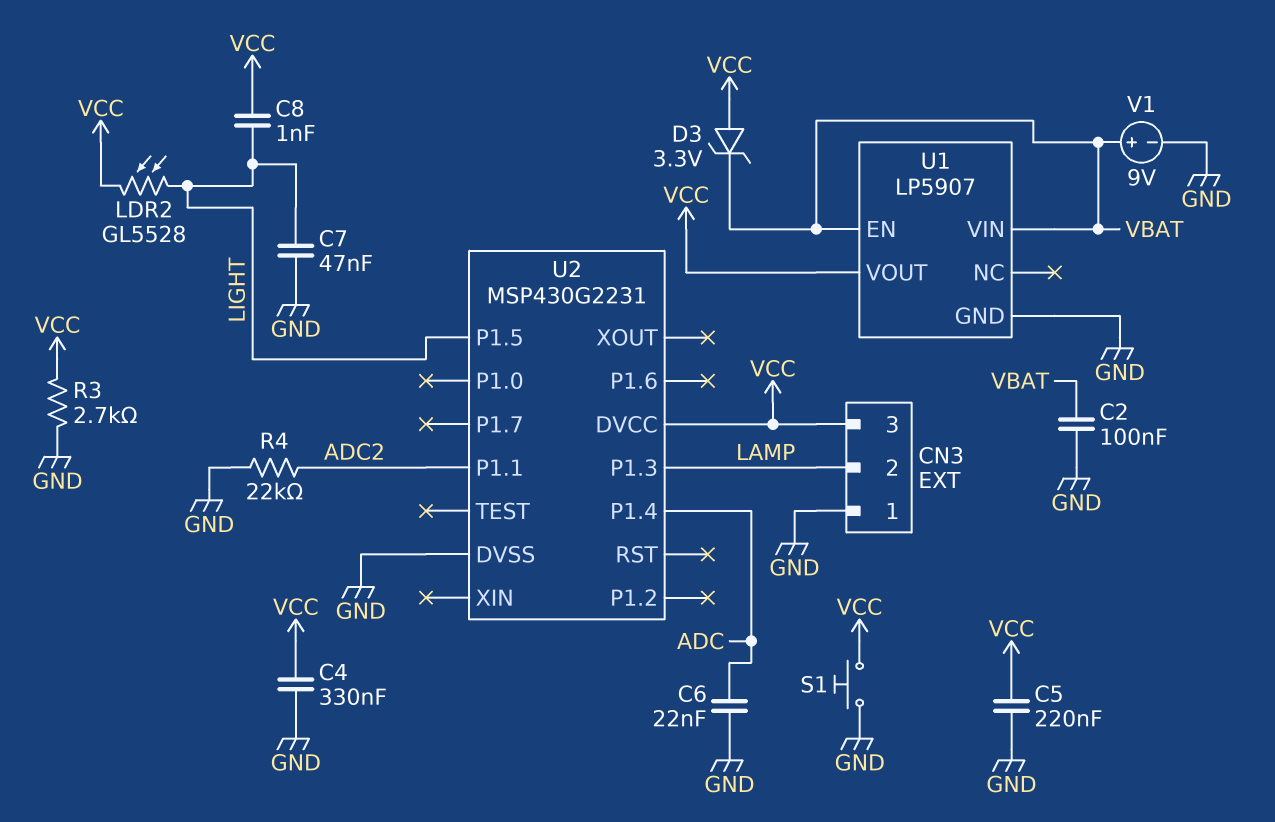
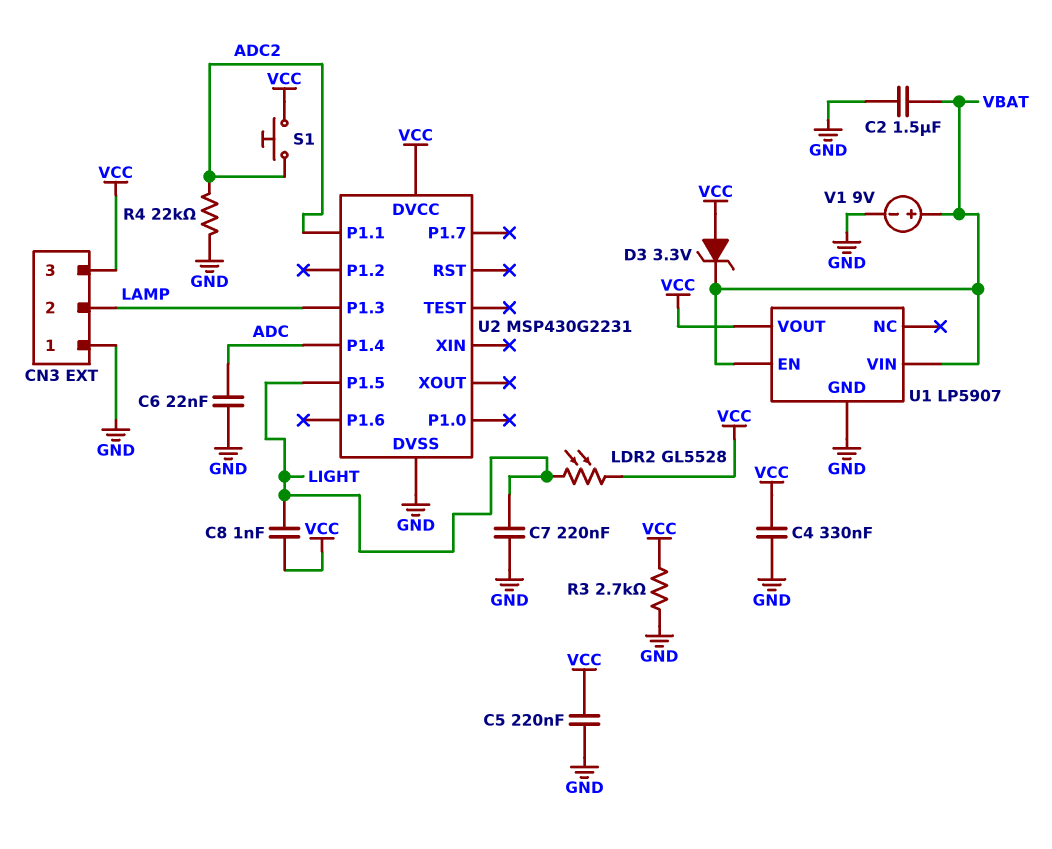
C2: 100nF (GND, VBAT) -> 1.5uF (GND, VBAT)
C7: 47nF (GND, LIGHT) -> 220nF (GND, LIGHT)
S1: button (GND, VCC) -> button (ADC2, VCC)

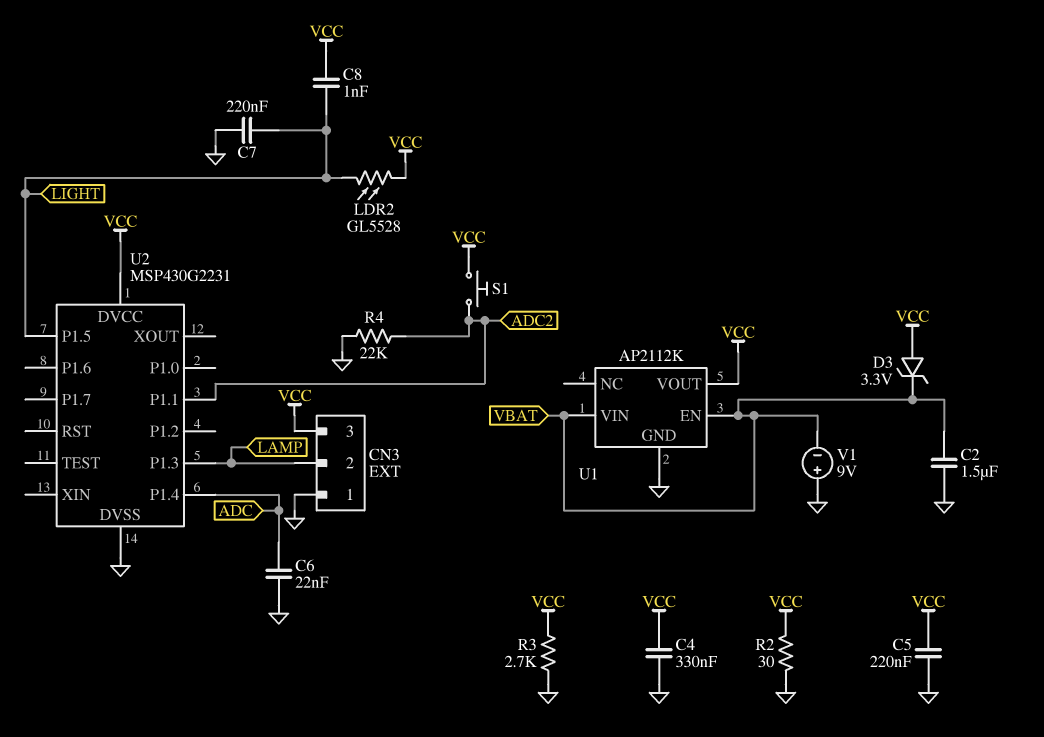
R2: none -> 30 (GND, VCC)
U1: LP5907 -> AP2112K
V1: 9V (plus VBAT, minus GND) -> 9V (plus GND, minus VBAT)

